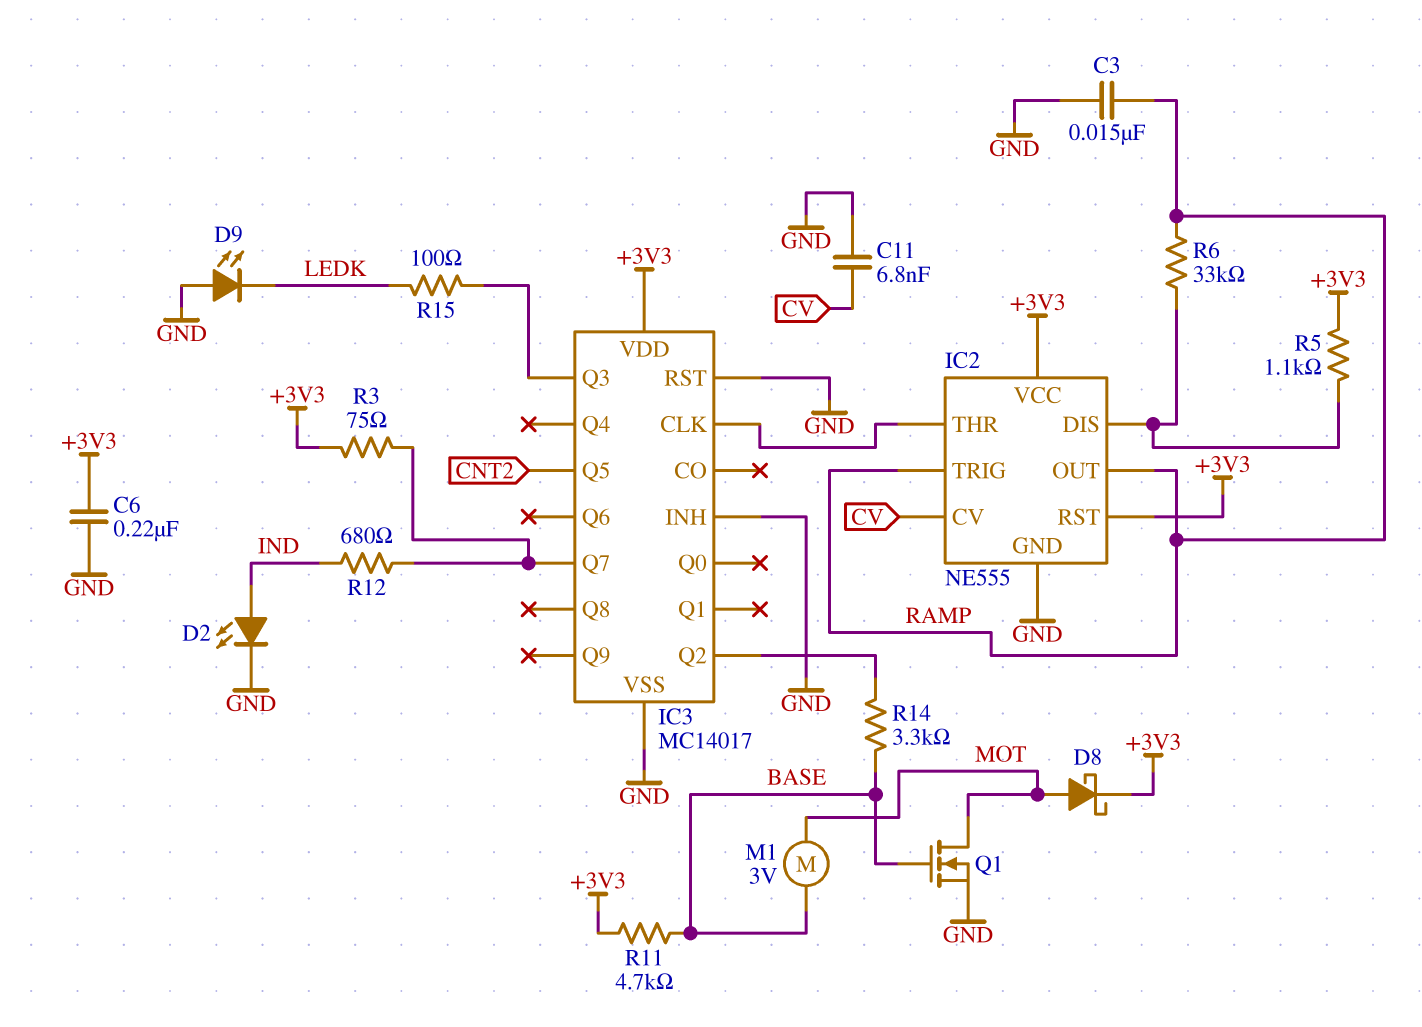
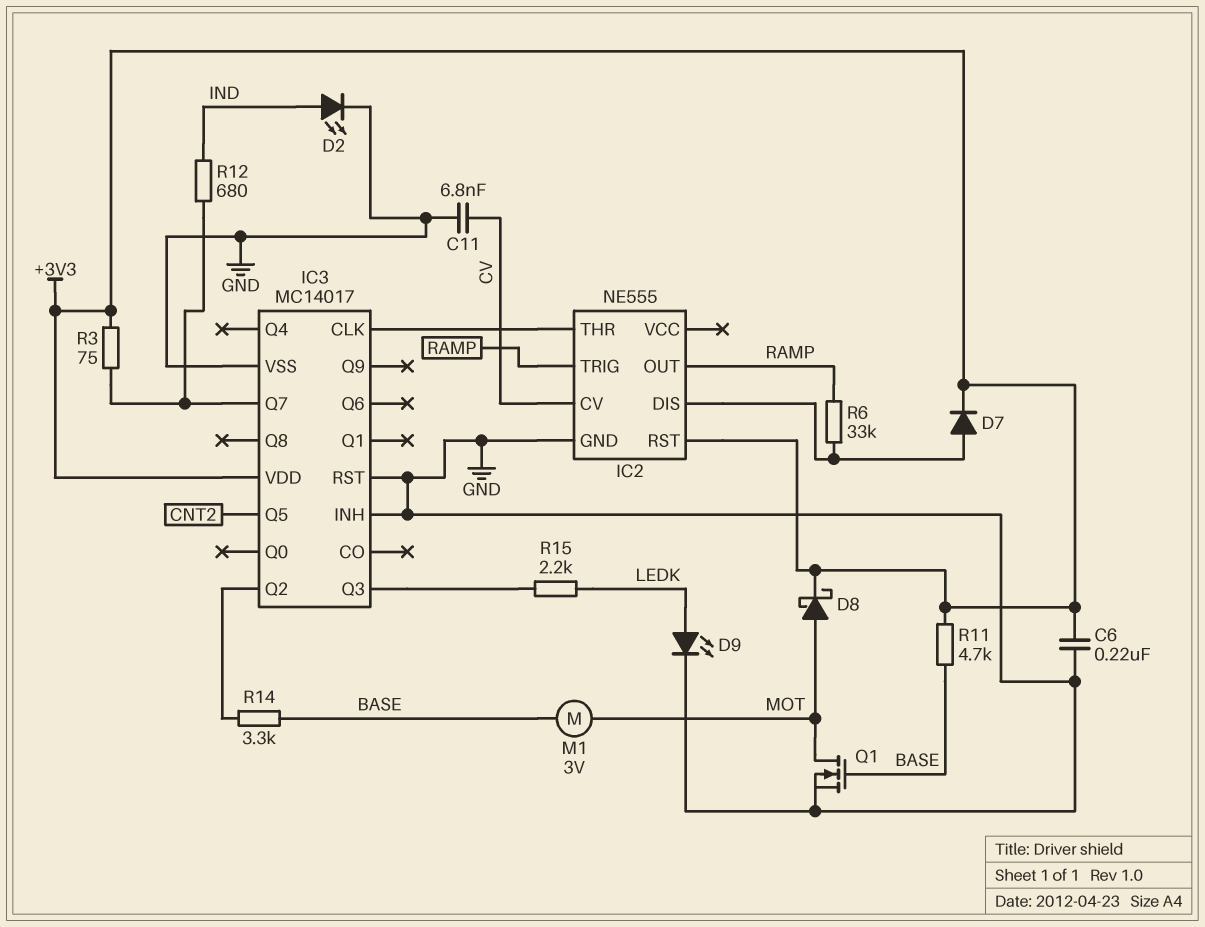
C3: 15nF (GND, RAMP) -> none
D7: none -> diode (A IC2/DIS, K +3V3)
D9: LED (A GND, K LEDK) -> LED (A LEDK, K GND)
IC2 pin VCC: +3V3 -> none
R5: 1.1k (+3V3, IC2/DIS) -> none
R15: 100 (IC3/Q3, LEDK) -> 2.2k (IC3/Q3, LEDK)

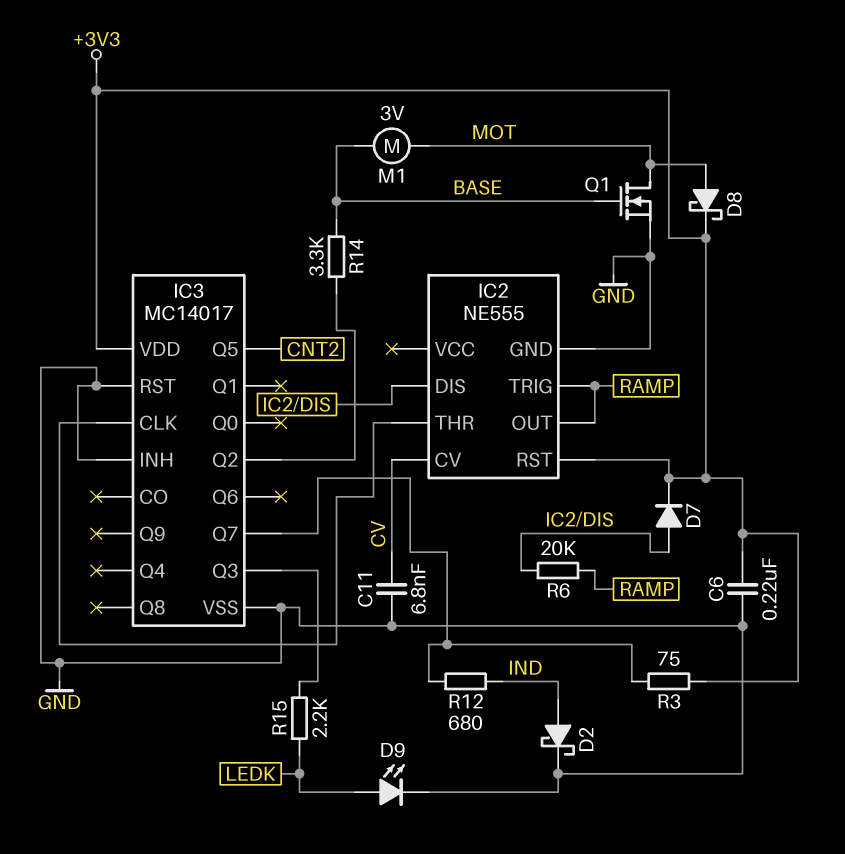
D2: LED (A IND, K GND) -> schottky (A IND, K GND)
R6: 33k (IC2/DIS, RAMP) -> 20k (IC2/DIS, RAMP)
R11: 4.7k (+3V3, BASE) -> none

